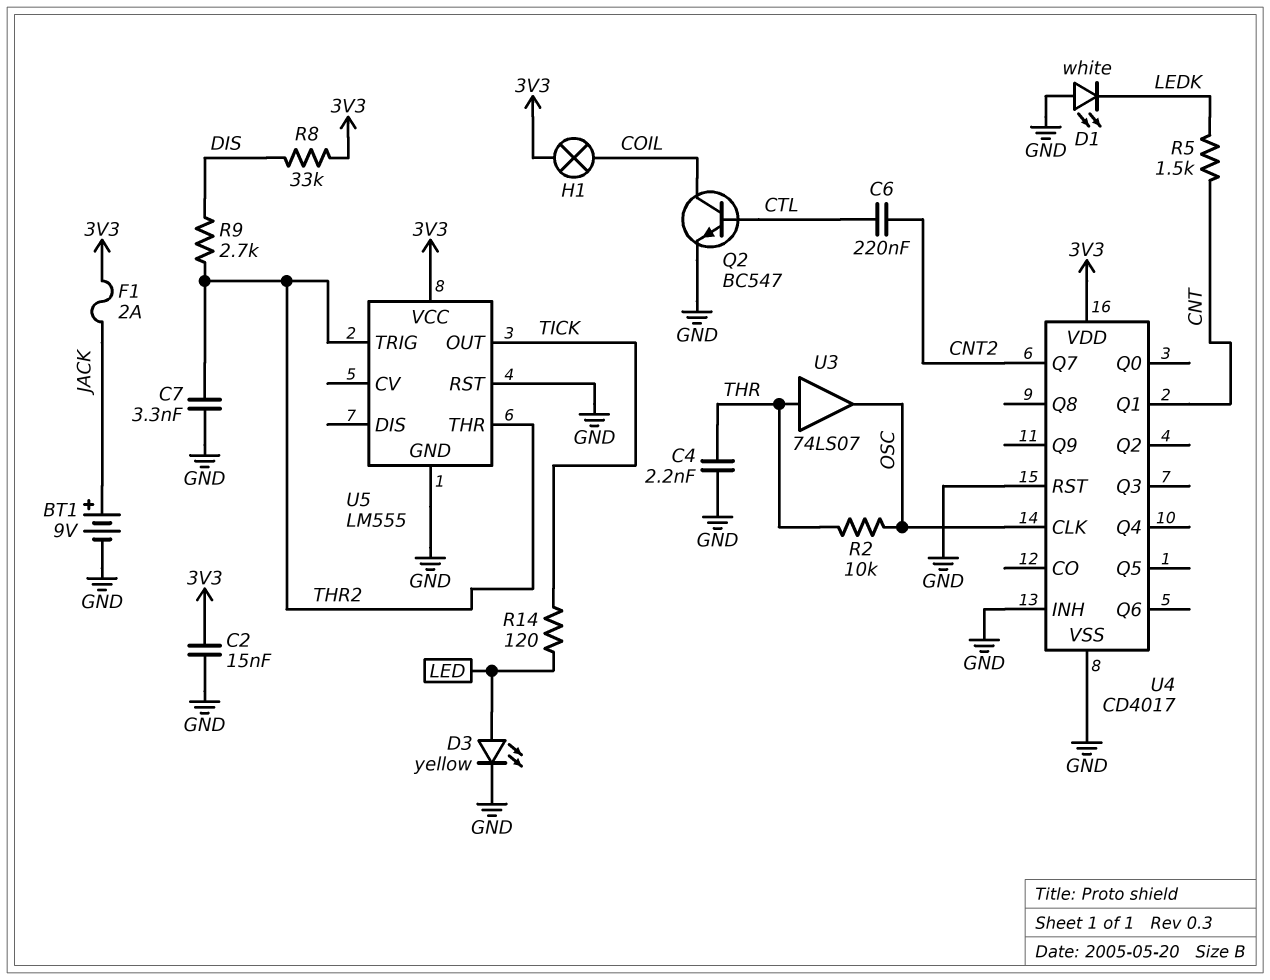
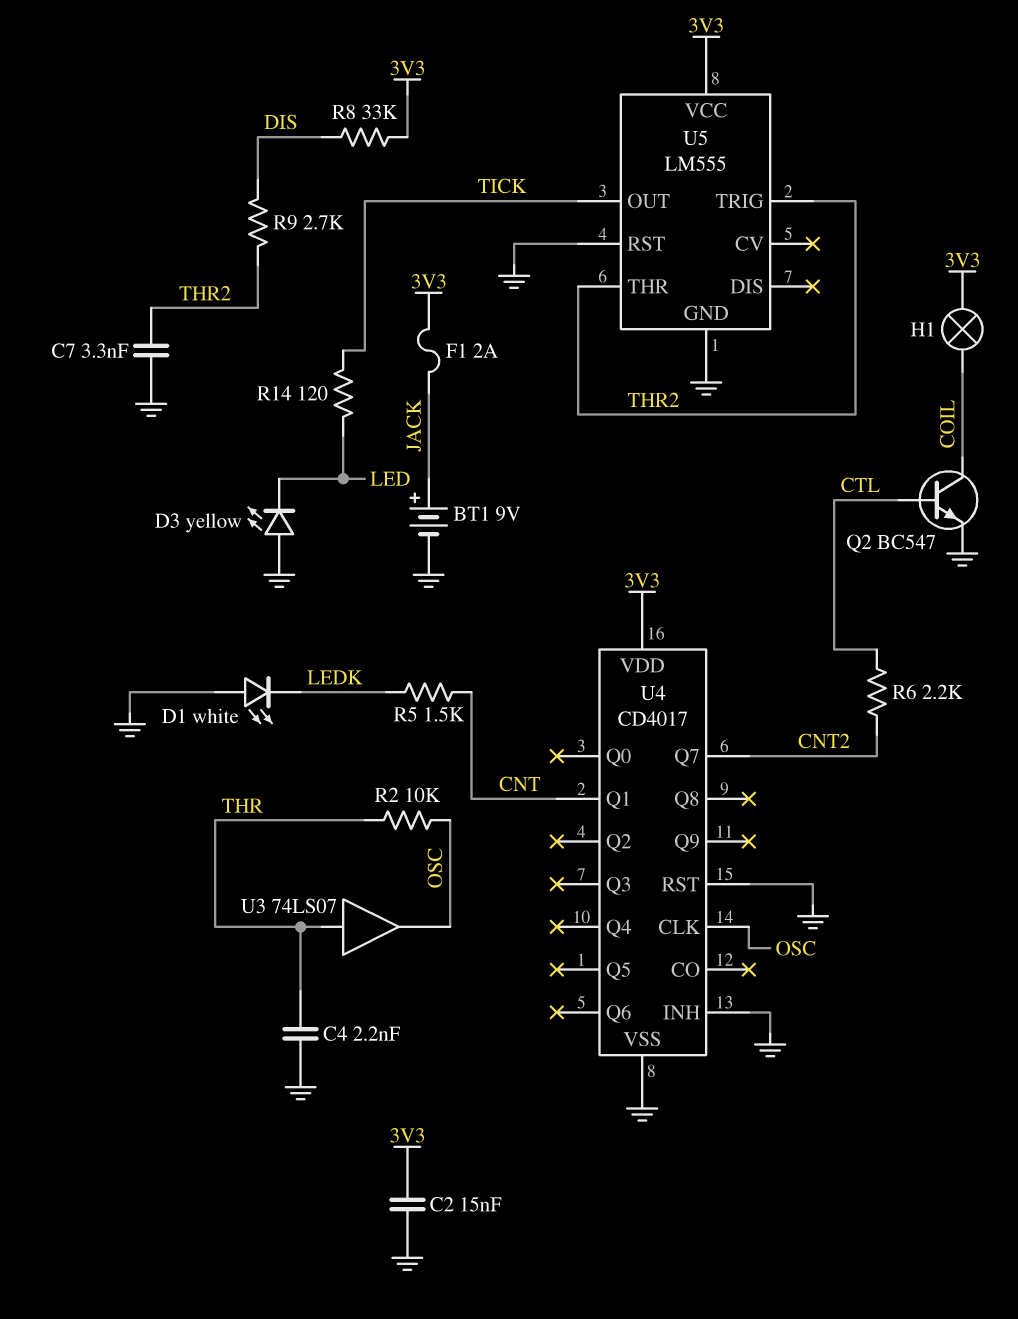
C6: 220nF (CNT2, CTL) -> none
D3: LED yellow (A LED, K GND) -> LED yellow (A GND, K LED)
R6: none -> 2.2k (CNT2, CTL)

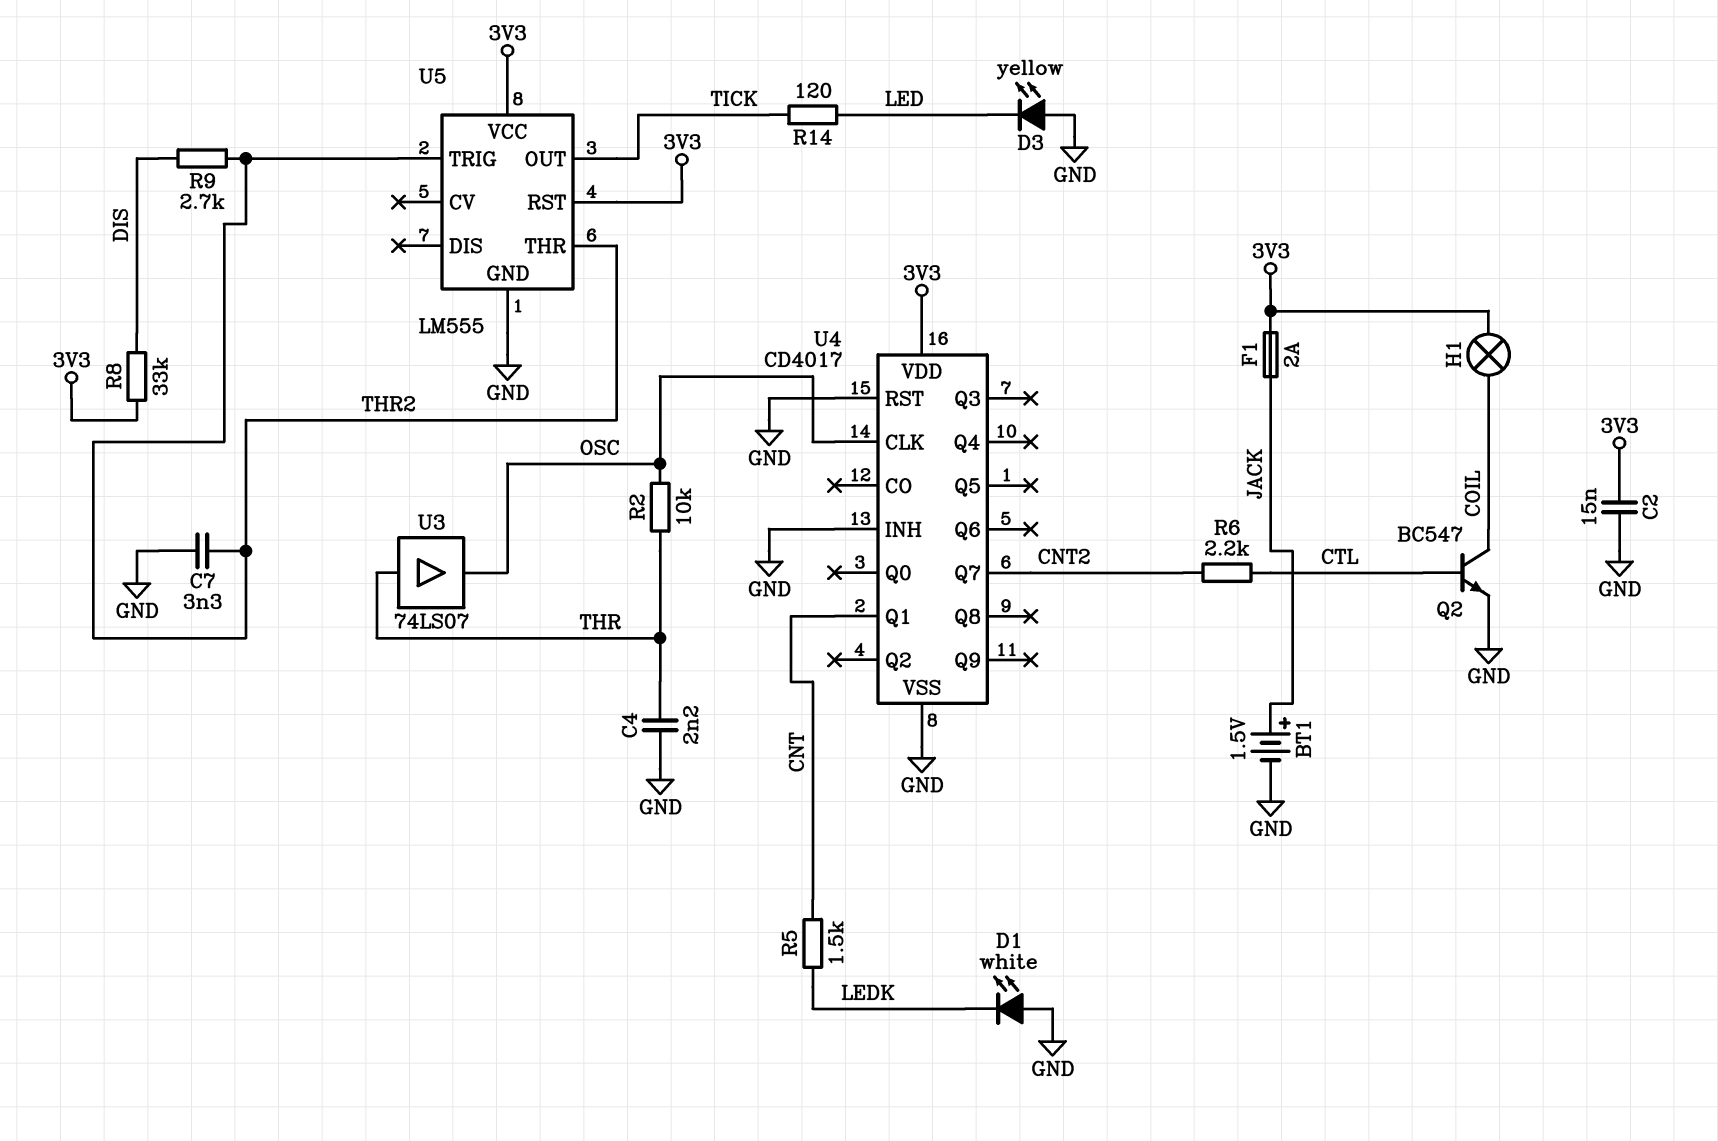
BT1: 9V (plus JACK, minus GND) -> 1.5V (plus JACK, minus GND)
U5 pin RST: GND -> 3V3

